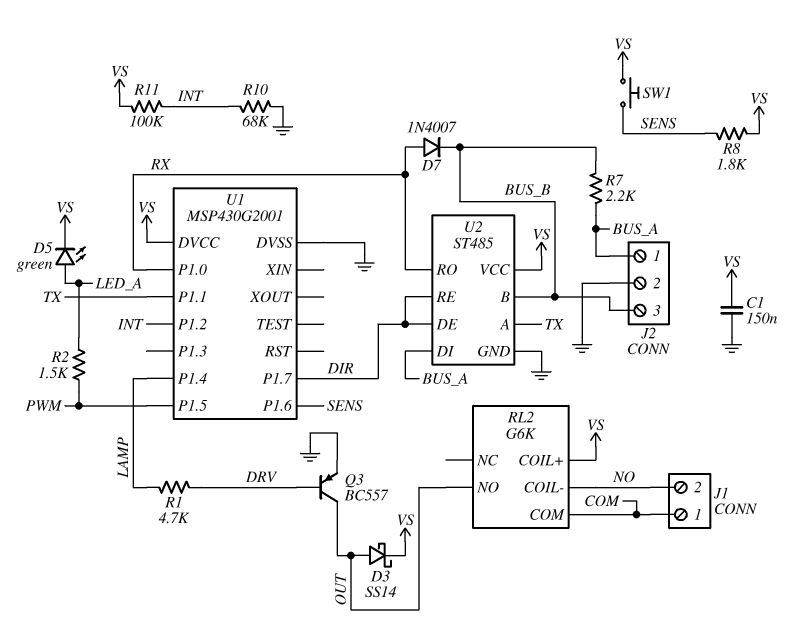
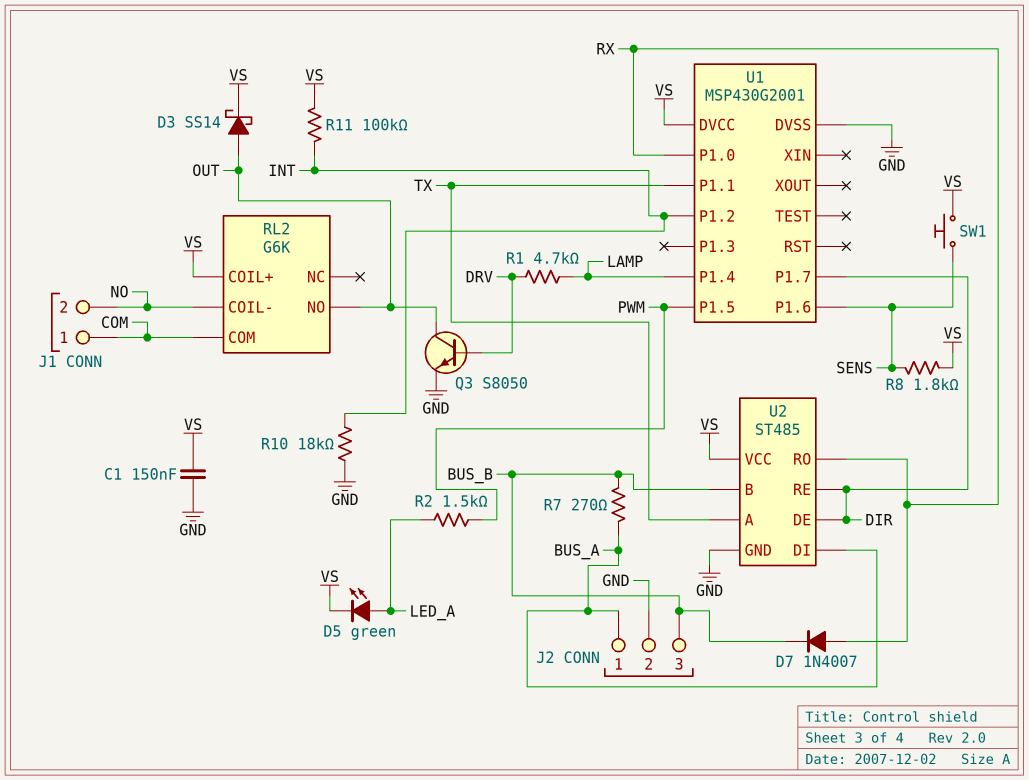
Q3: PNP BC557 (B DRV, C OUT, E GND) -> NPN S8050 (B DRV, C OUT, E GND)
R7: 2.2k (BUS_A, BUS_B) -> 270 (BUS_A, BUS_B)
R10: 68k (GND, INT) -> 18k (GND, INT)

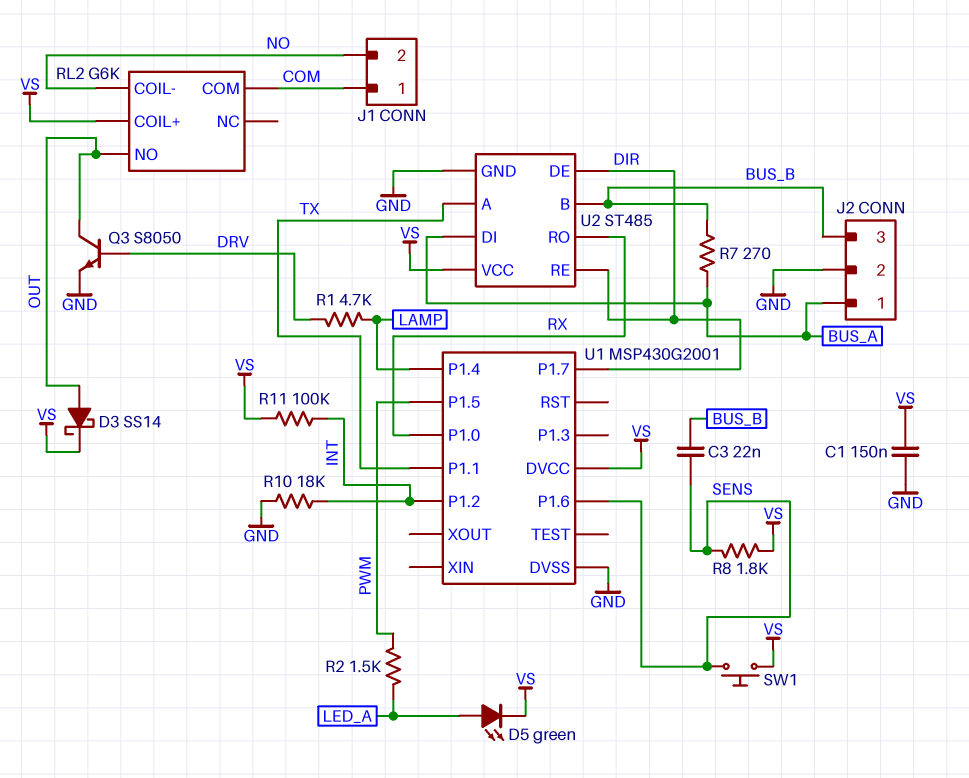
C3: none -> 22nF (BUS_B, SENS)
D7: diode 1N4007 (A RX, K BUS_B) -> none

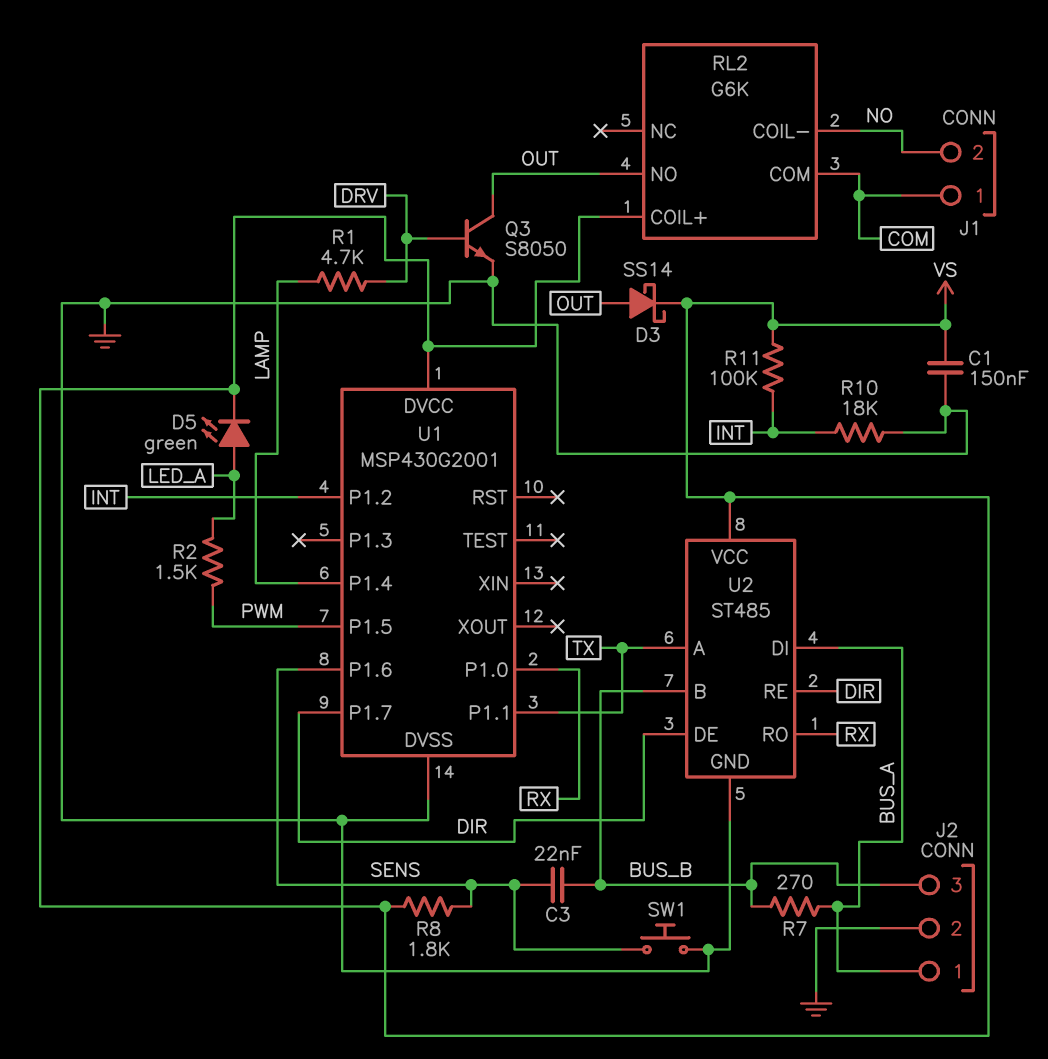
SW1: button (SENS, VS) -> button (GND, SENS)

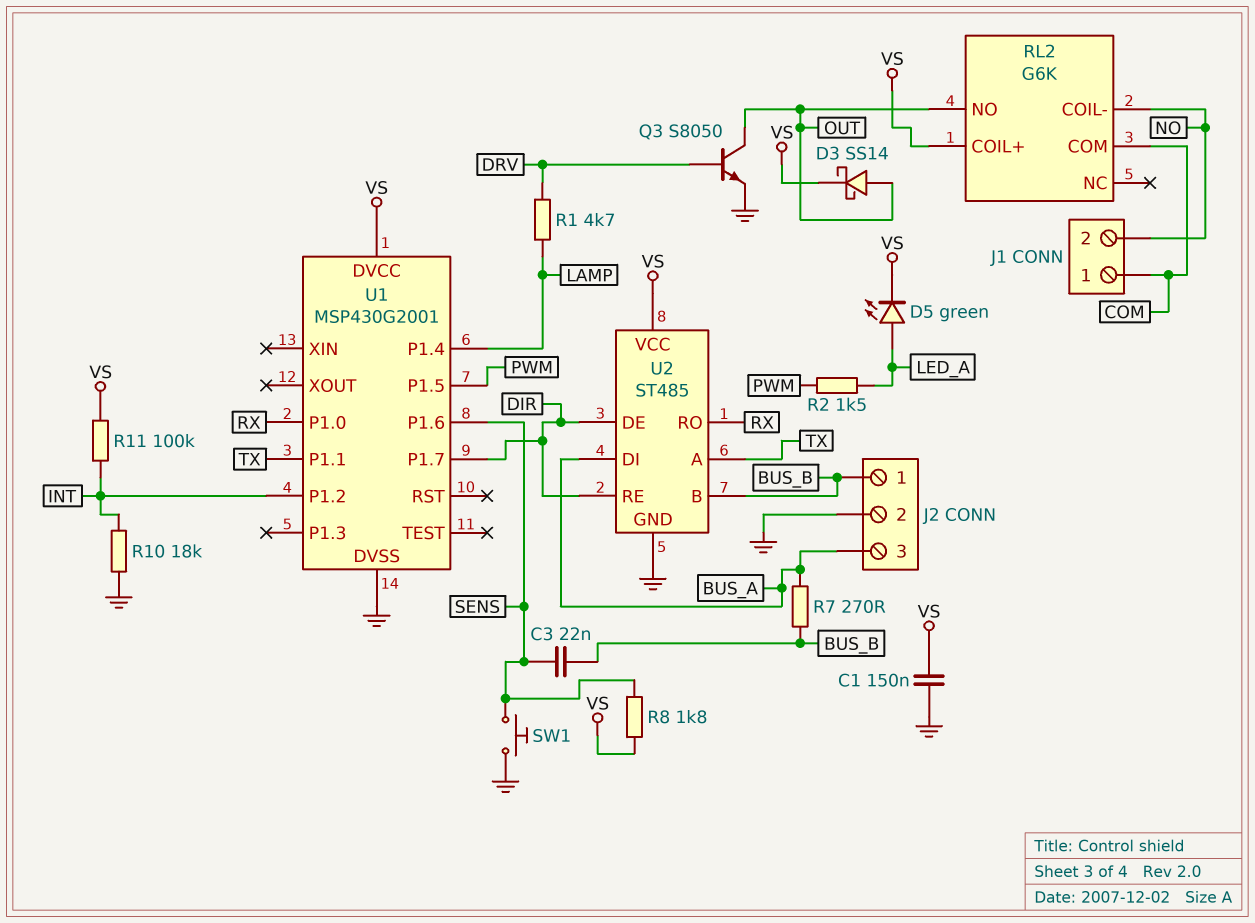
J2 pin 1: BUS_A -> BUS_B
J2 pin 3: BUS_B -> BUS_A

